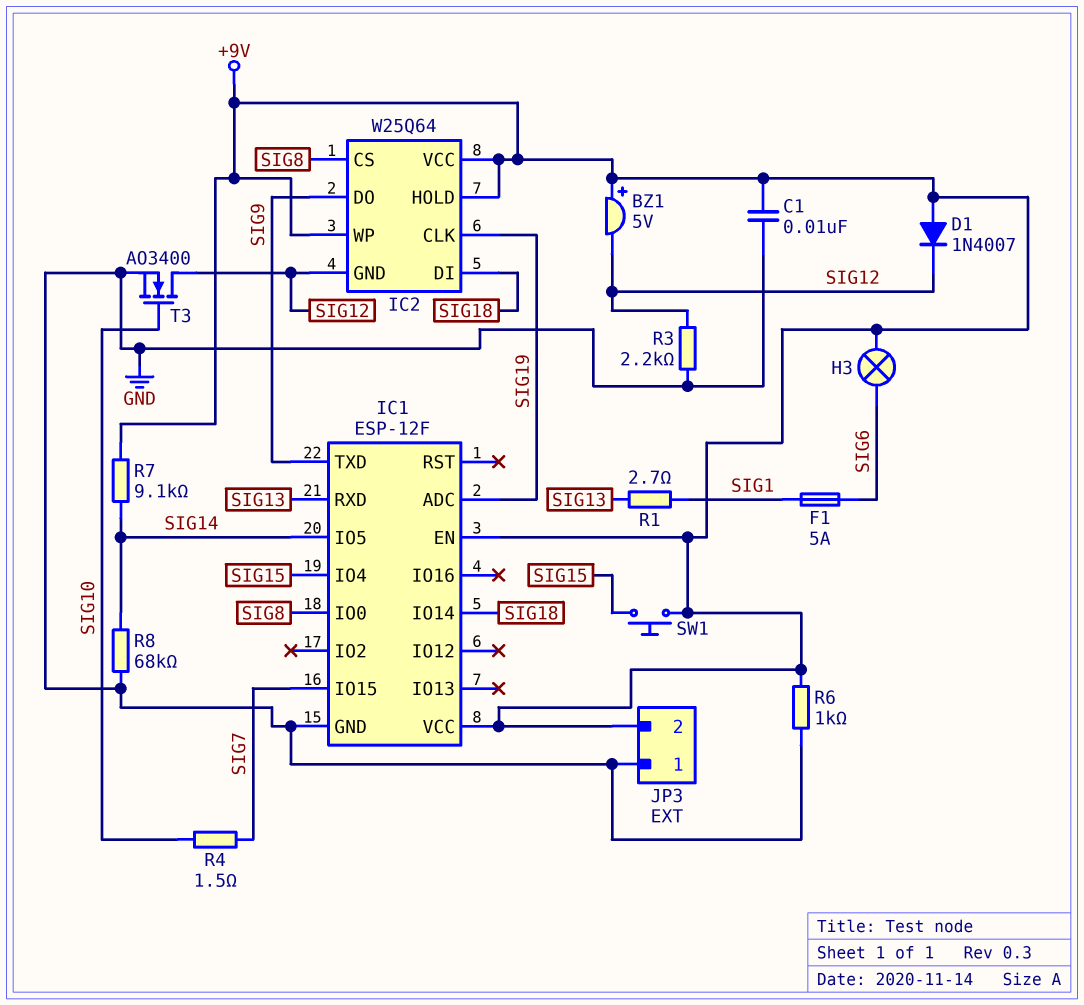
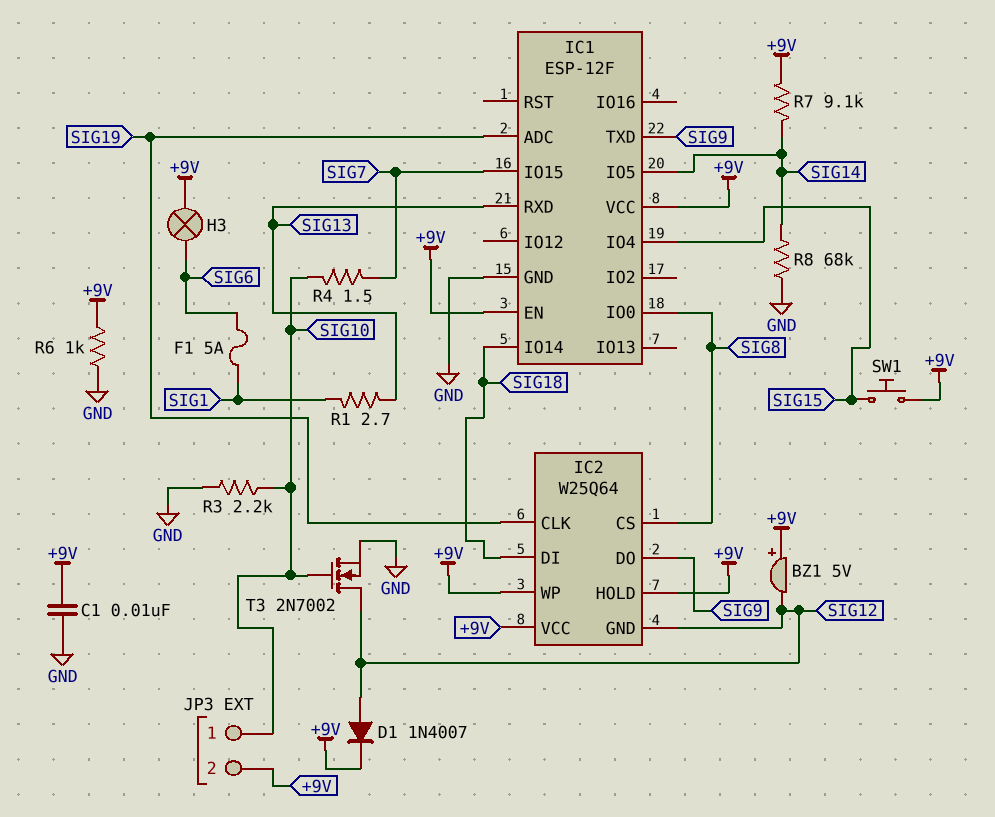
D1: diode 1N4007 (A +9V, K SIG12) -> diode 1N4007 (A SIG12, K +9V)
JP3 pin 1: GND -> SIG10
R3: 2.2k (GND, SIG12) -> 2.2k (GND, SIG10)
T3: NMOS AO3400 (G SIG10, D SIG12, S GND) -> NMOS 2N7002 (G SIG10, D SIG12, S GND)

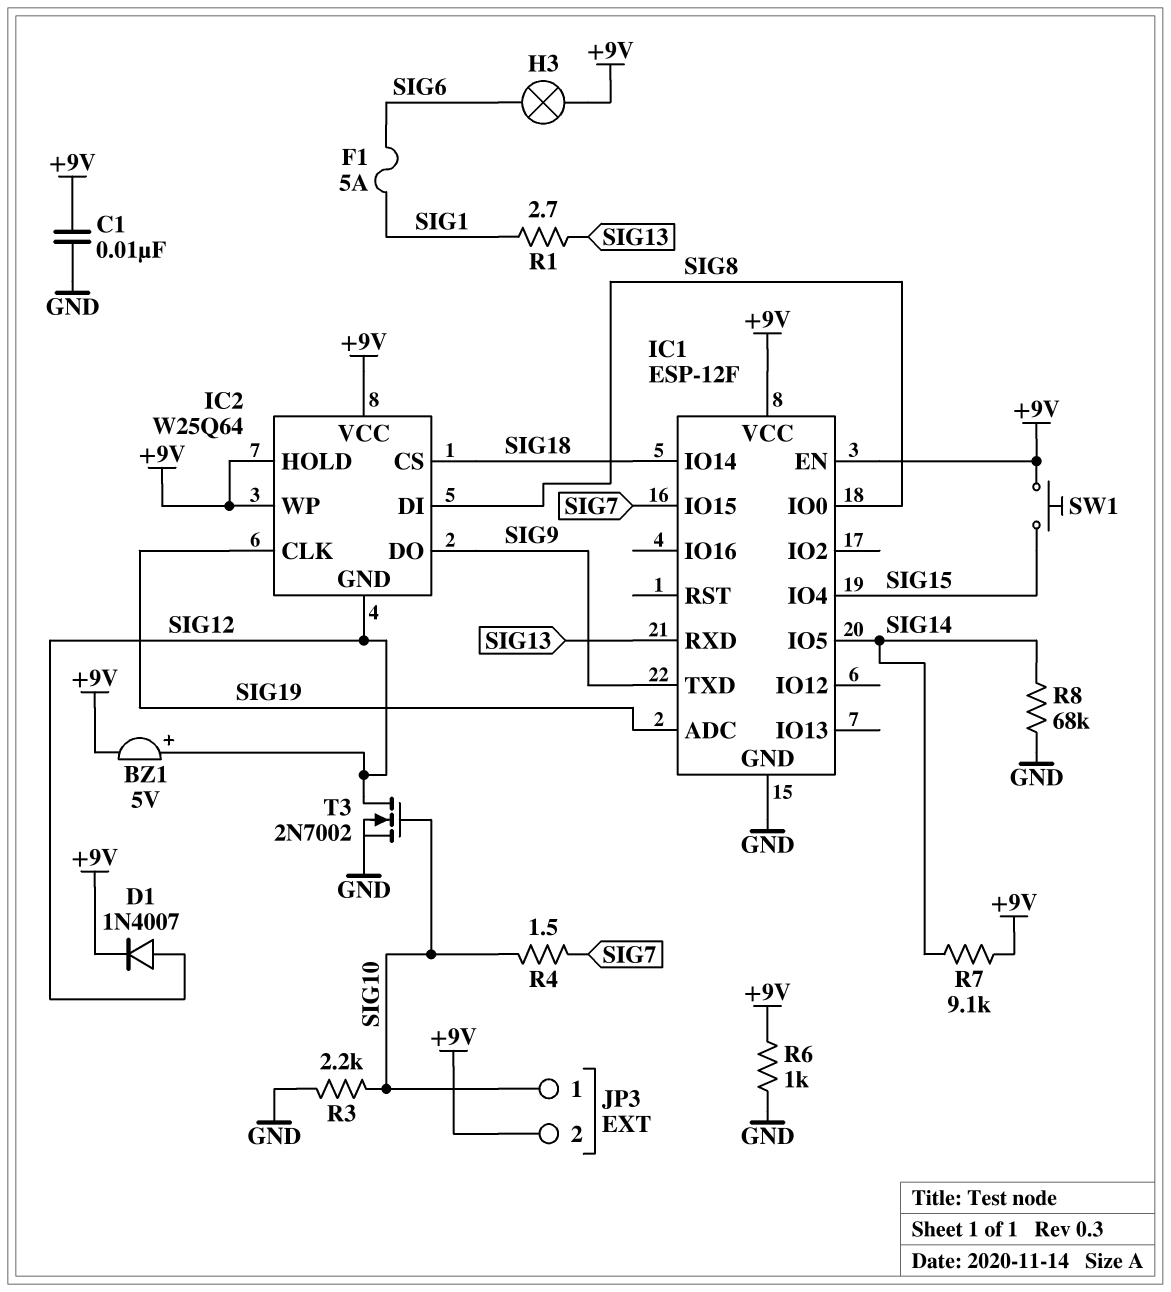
BZ1: buzzer 5V (plus +9V, minus SIG12) -> buzzer 5V (plus SIG12, minus +9V)
IC2 pin CS: SIG8 -> SIG18
IC2 pin DI: SIG18 -> SIG8

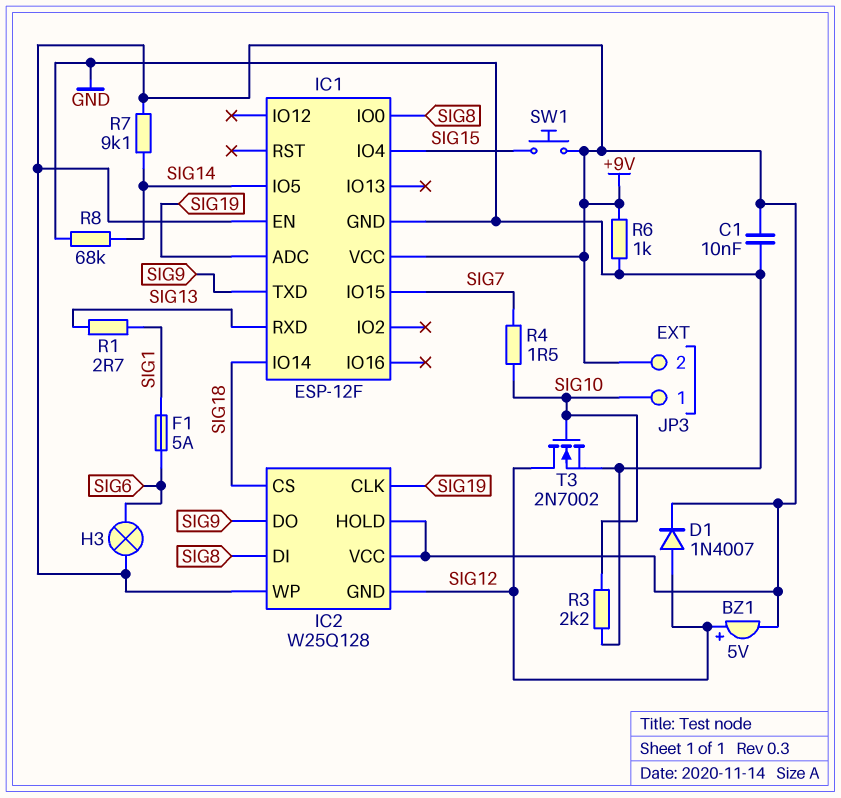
IC2: W25Q64 -> W25Q128

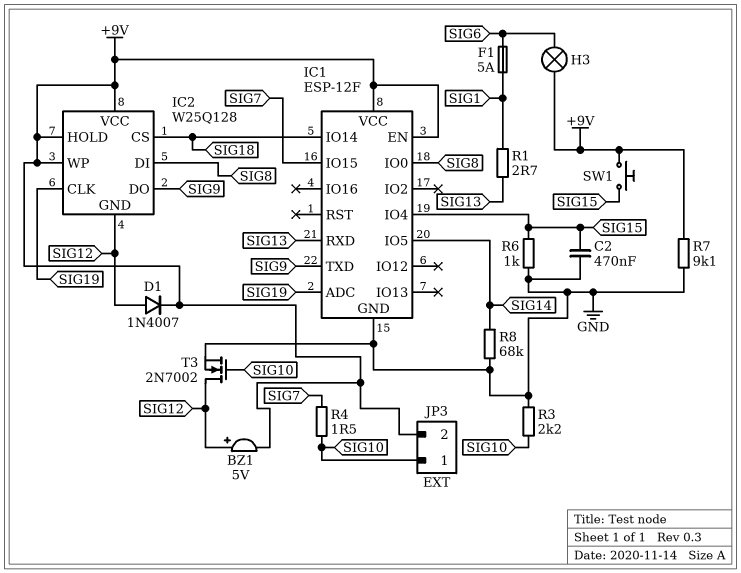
C1: 10nF (+9V, GND) -> none
C2: none -> 470nF (GND, SIG15)
R6: 1k (+9V, GND) -> 1k (GND, SIG15)
R7: 9.1k (+9V, SIG14) -> 9.1k (+9V, GND)

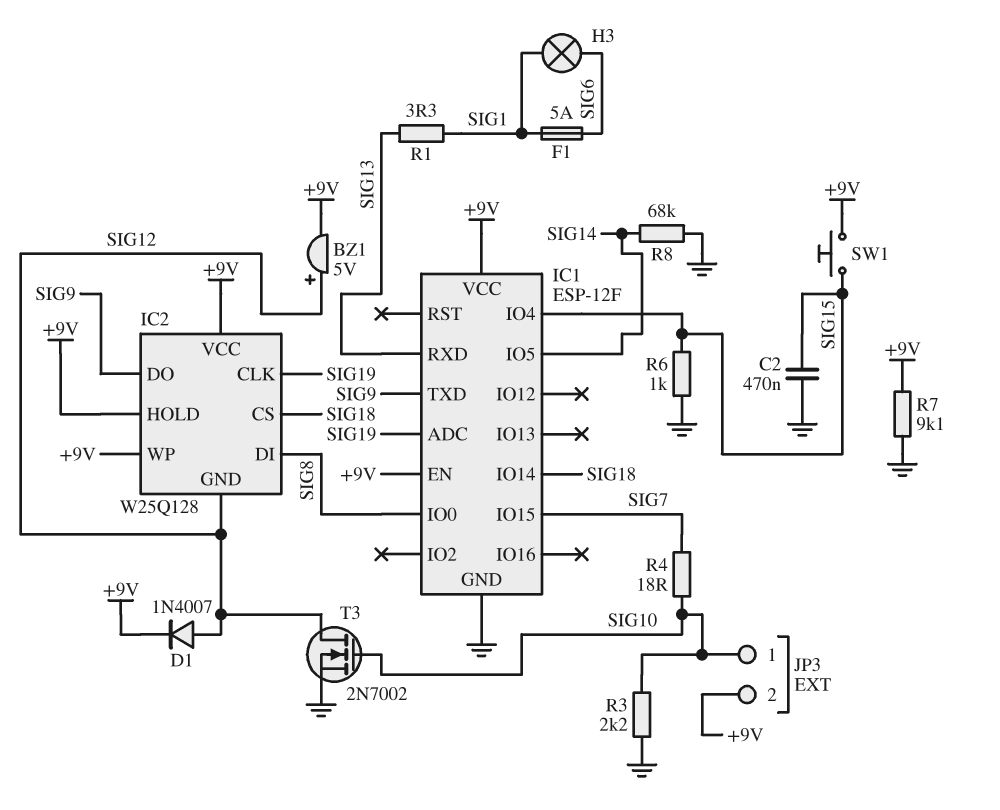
H3: lamp (+9V, SIG6) -> lamp (SIG1, SIG6)
R1: 2.7 (SIG1, SIG13) -> 3.3 (SIG1, SIG13)
R4: 1.5 (SIG7, SIG10) -> 18 (SIG7, SIG10)

